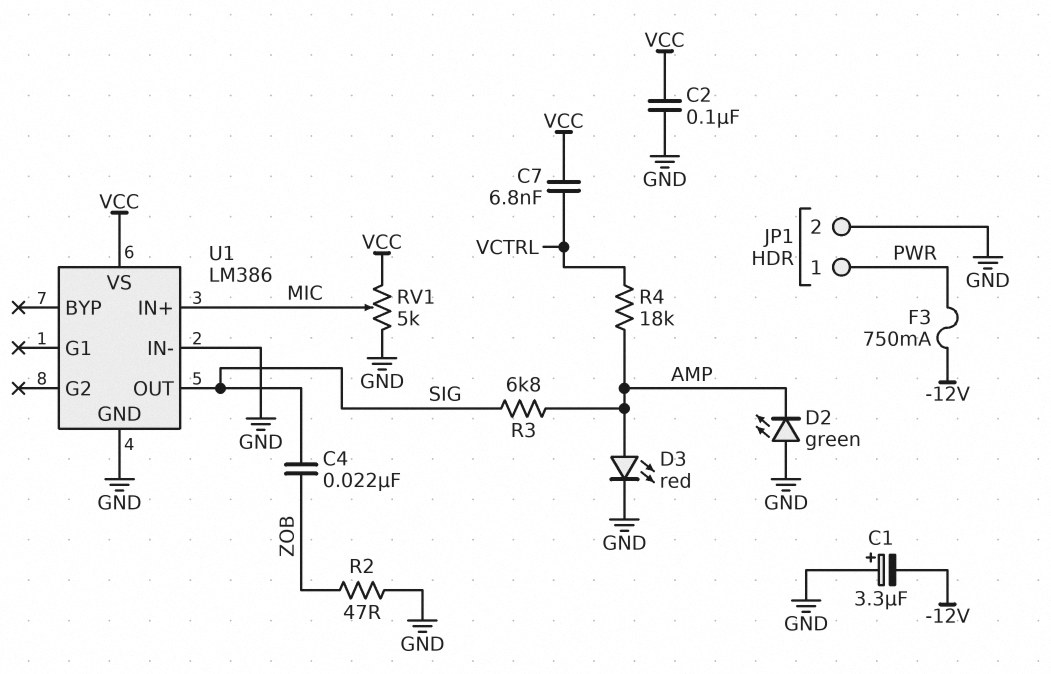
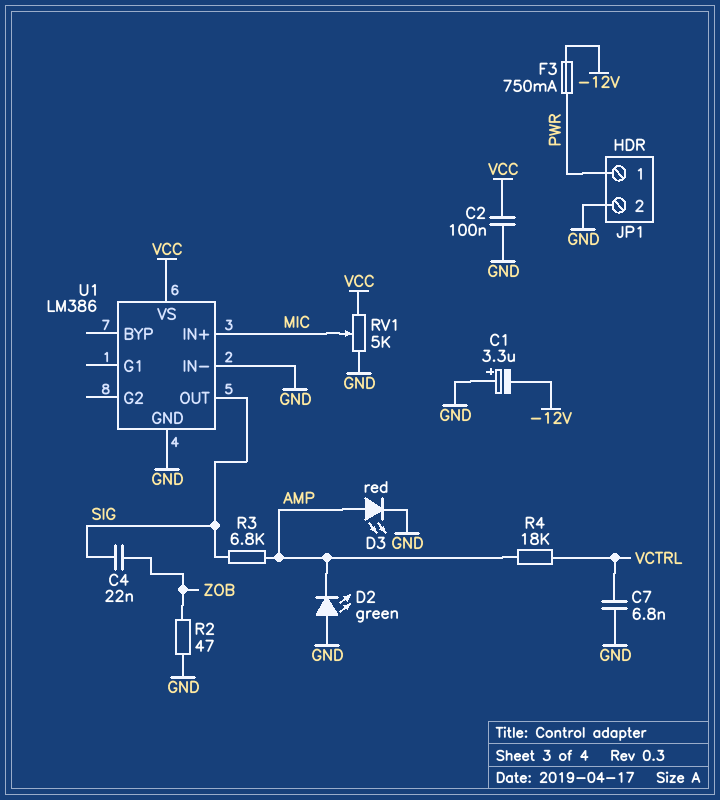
C7: 6.8nF (VCC, VCTRL) -> 6.8nF (GND, VCTRL)

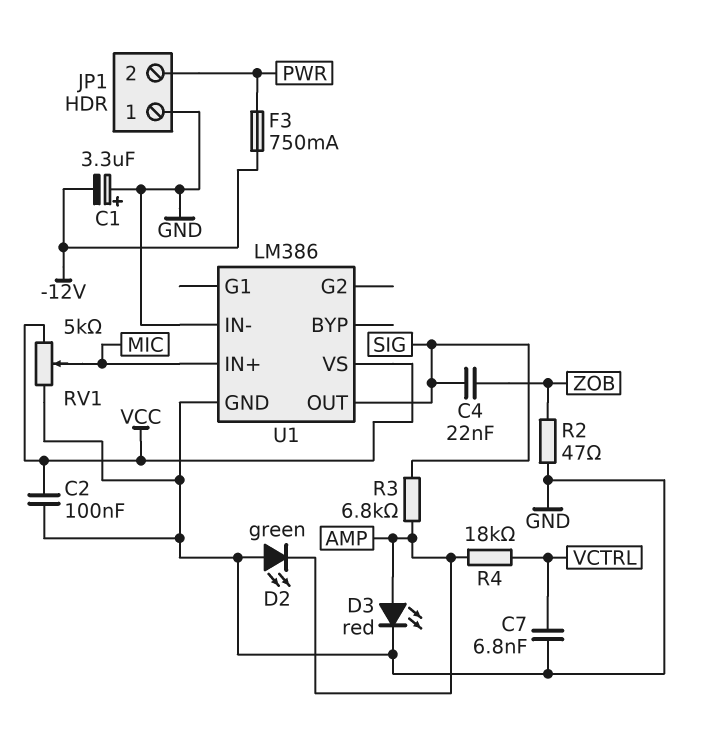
JP1 pin 1: PWR -> GND
JP1 pin 2: GND -> PWR

